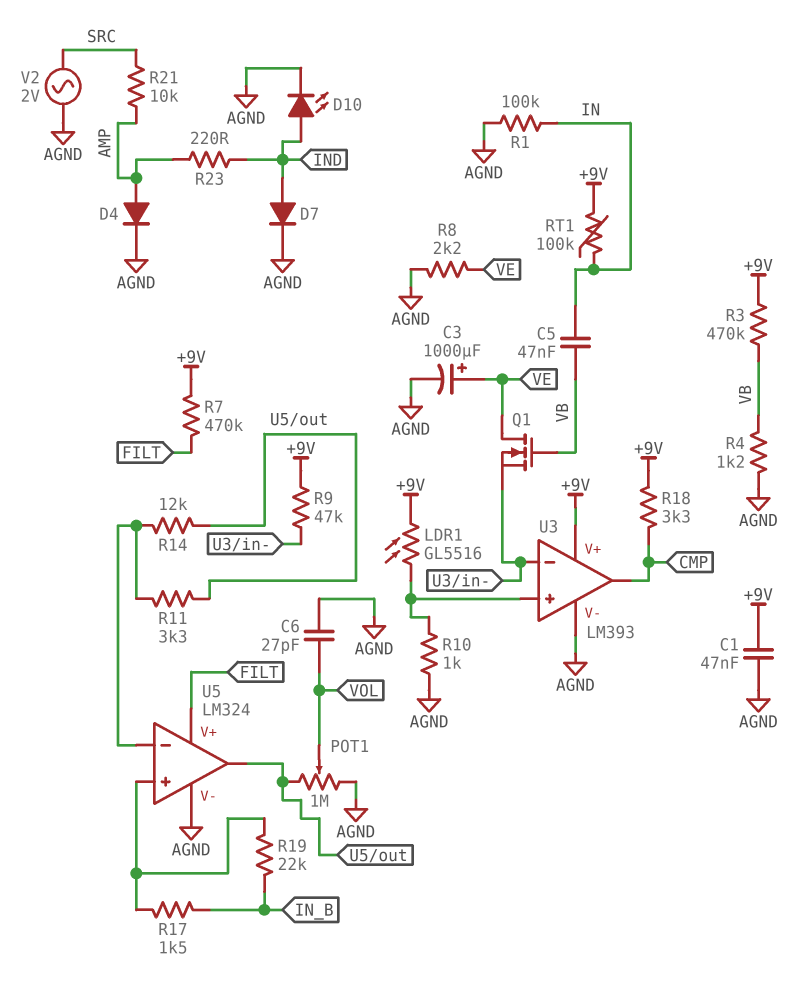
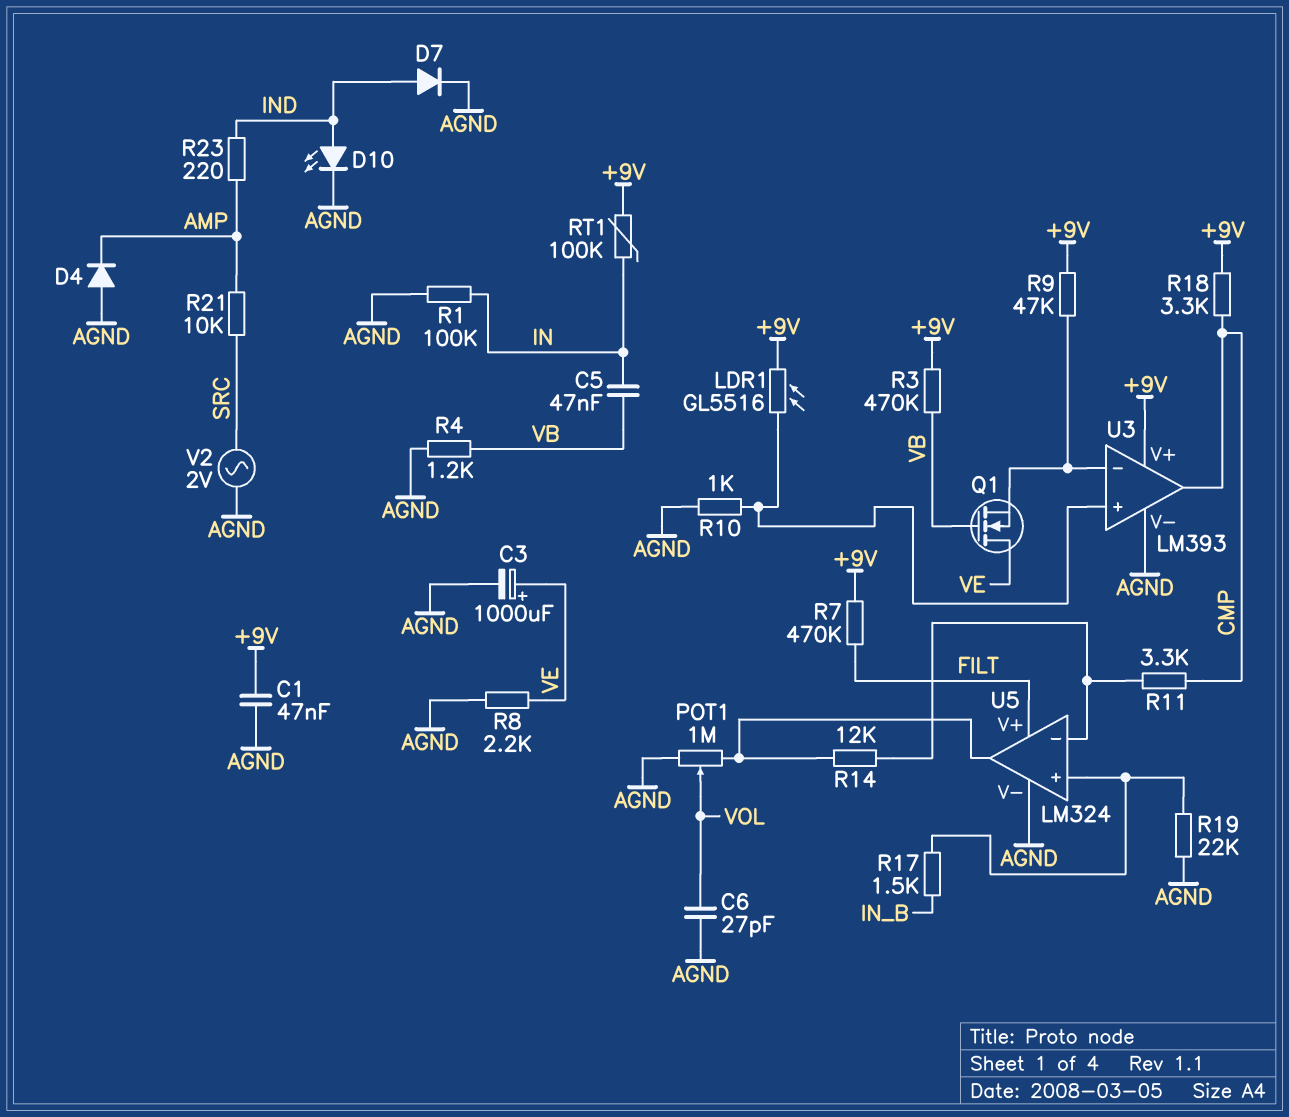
D4: diode (A AMP, K AGND) -> diode (A AGND, K AMP)
R11: 3.3k (U5/in-, U5/out) -> 3.3k (CMP, U5/in-)
R19: 22k (IN_B, U5/in+) -> 22k (AGND, U5/in+)

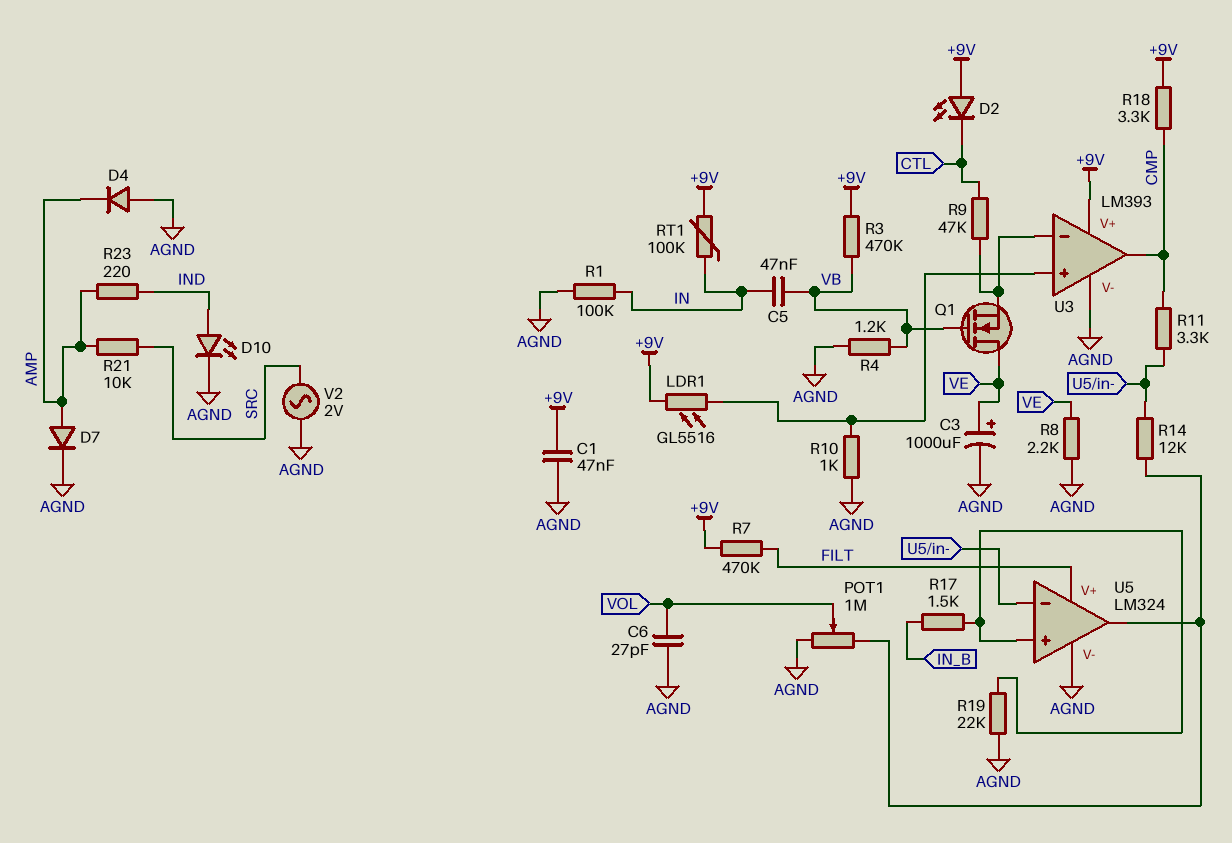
D2: none -> LED (A +9V, K CTL)
D7: diode (A IND, K AGND) -> diode (A AMP, K AGND)
R9: 47k (+9V, U3/in-) -> 47k (CTL, U3/in-)

